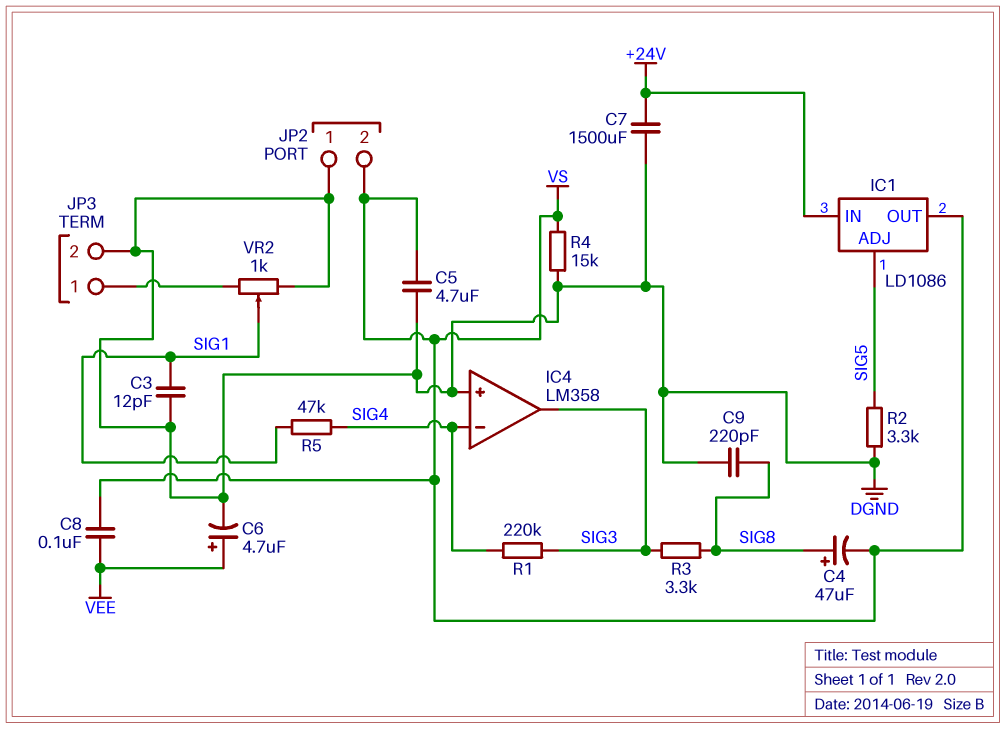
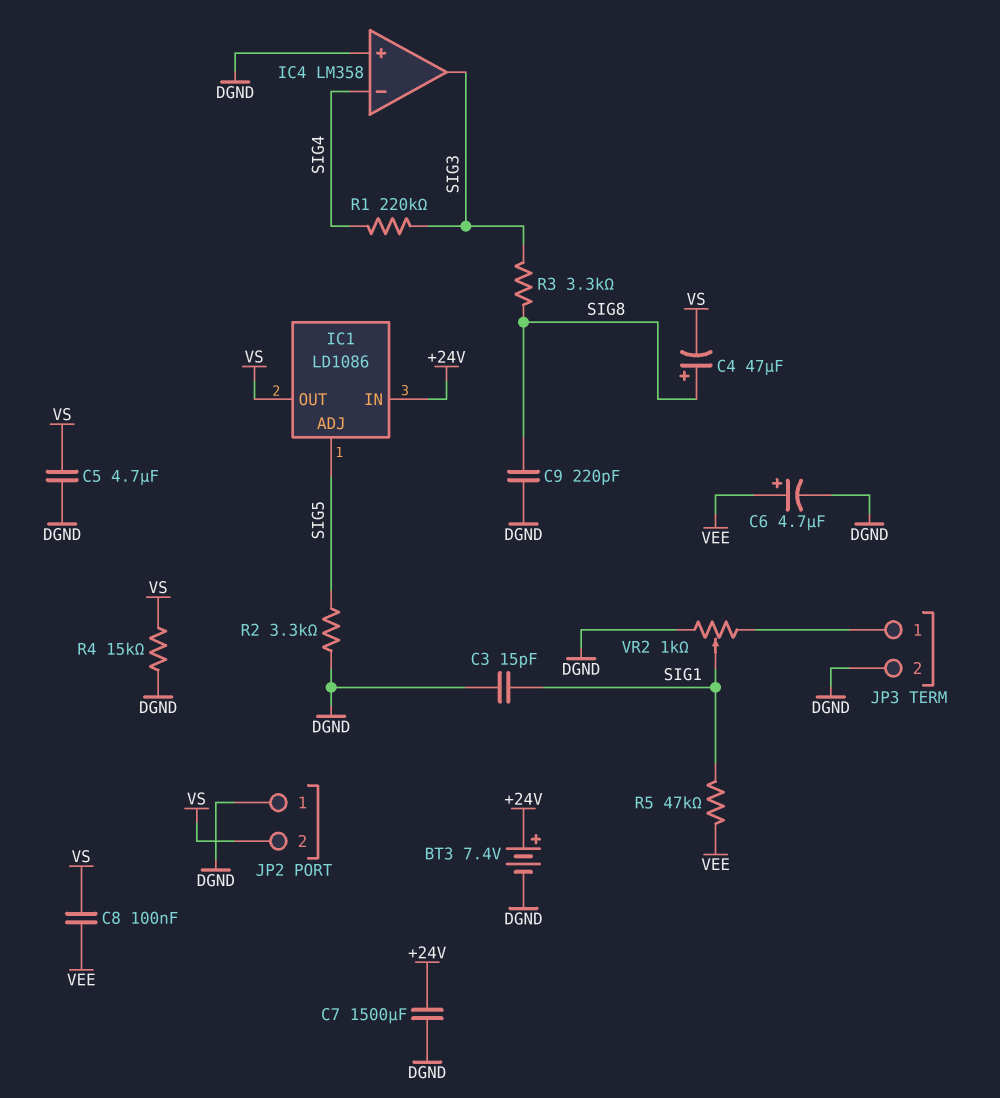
BT3: none -> 7.4V (plus +24V, minus DGND)
C3: 12pF (DGND, SIG1) -> 15pF (DGND, SIG1)
R5: 47k (SIG1, SIG4) -> 47k (SIG1, VEE)

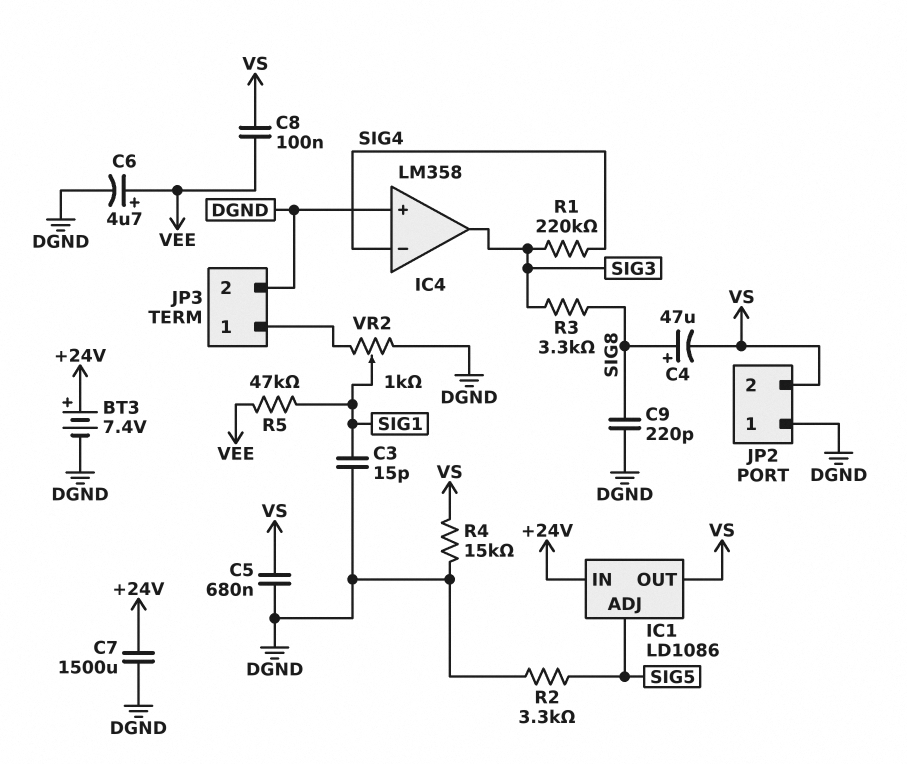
C5: 4.7uF (DGND, VS) -> 680nF (DGND, VS)

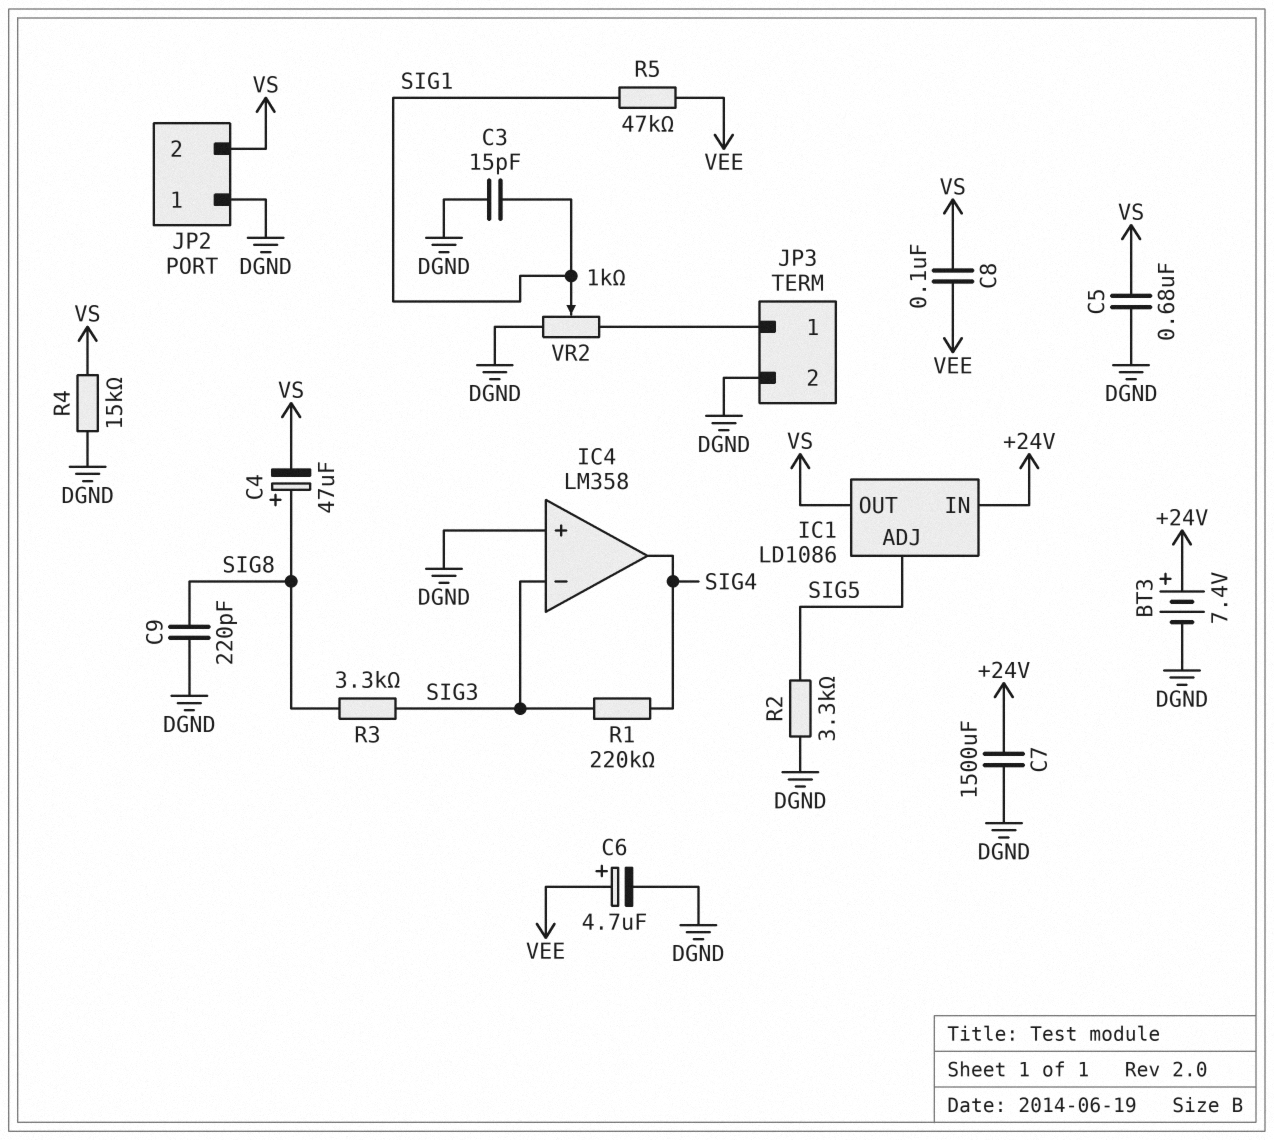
IC4 pin in-: SIG4 -> SIG3
IC4 pin out: SIG3 -> SIG4

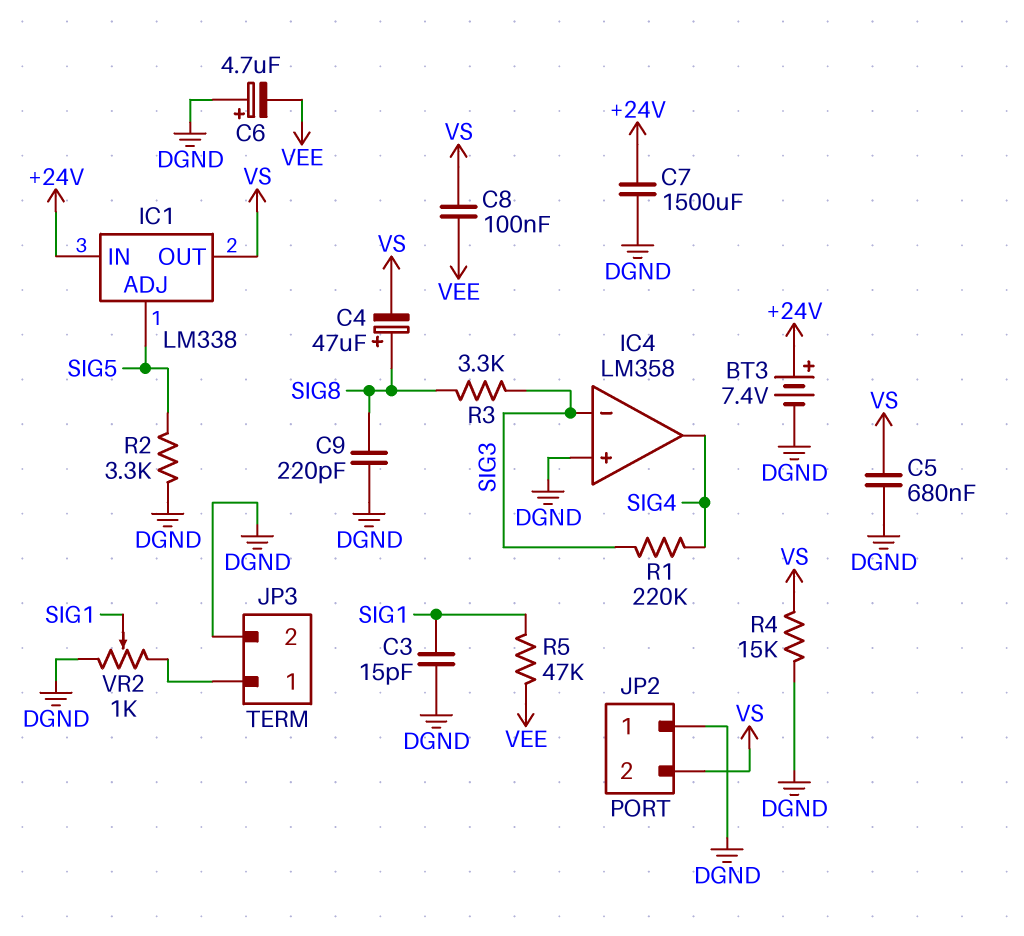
C6: 4.7uF (plus VEE, minus DGND) -> 4.7uF (plus DGND, minus VEE)
IC1: LD1086 -> LM338

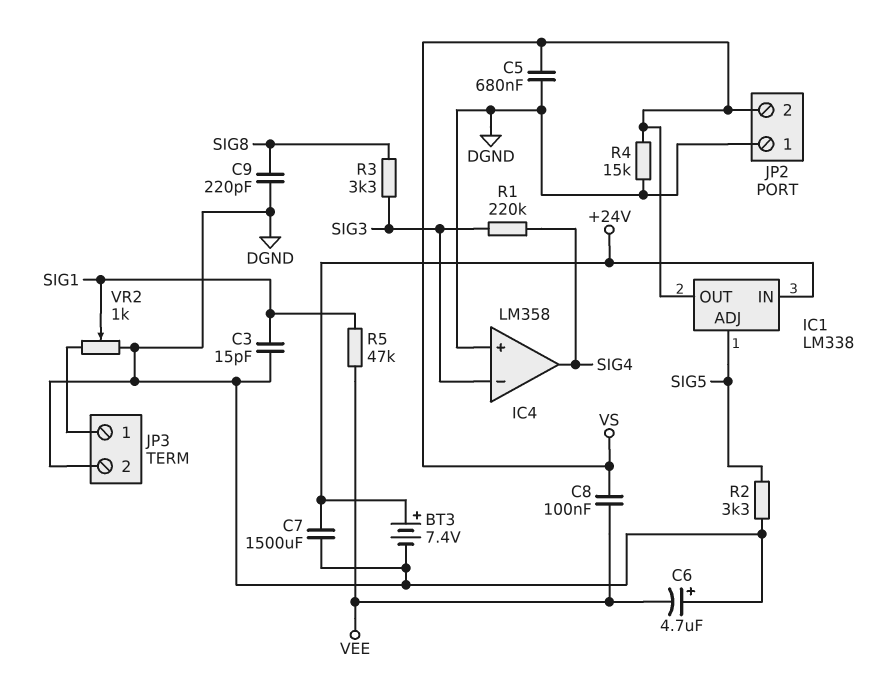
C4: 47uF (plus SIG8, minus VS) -> none

